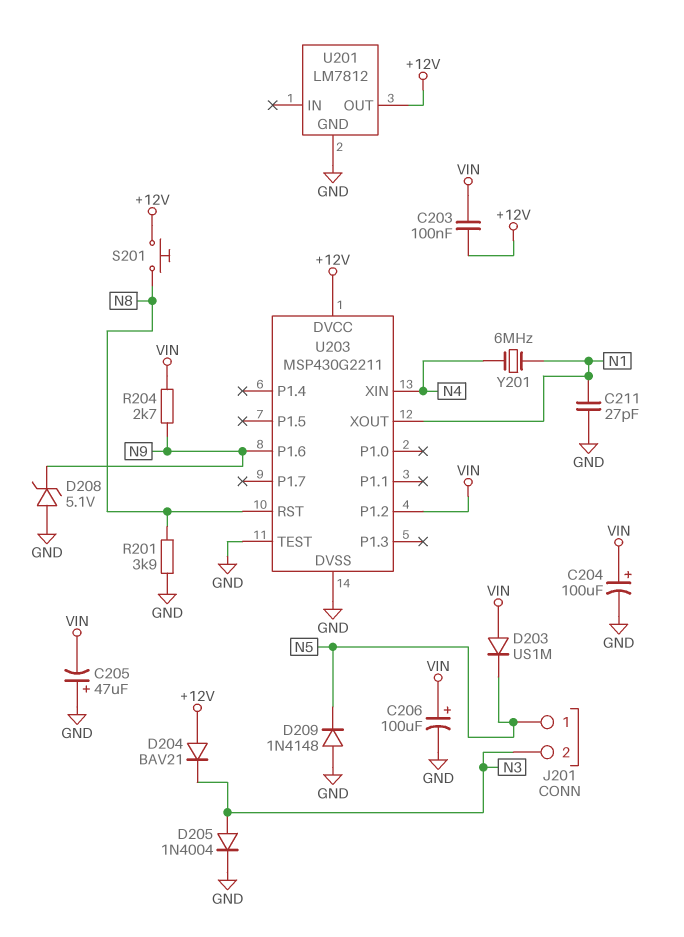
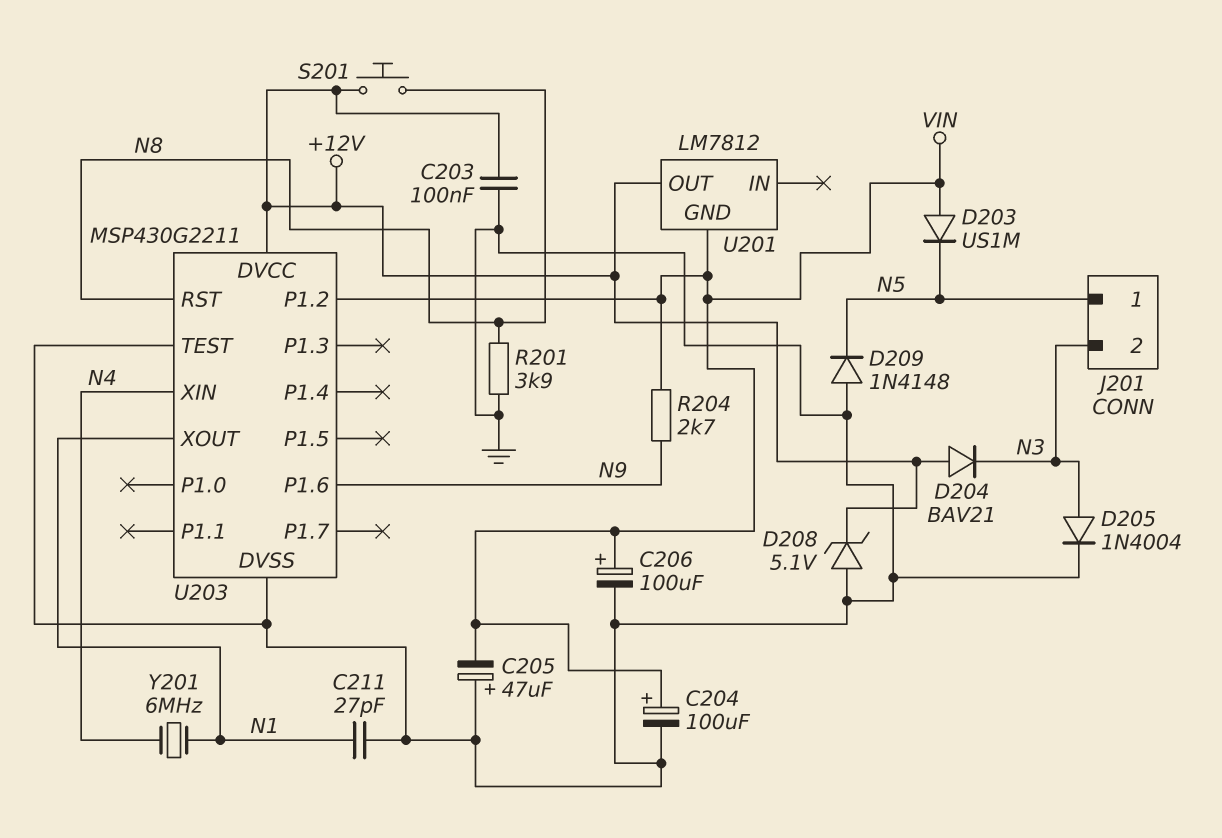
C203: 100nF (+12V, VIN) -> 100nF (+12V, GND)
D208: zener 5.1V (A GND, K N9) -> zener 5.1V (A GND, K +12V)
U201 pin GND: GND -> VIN

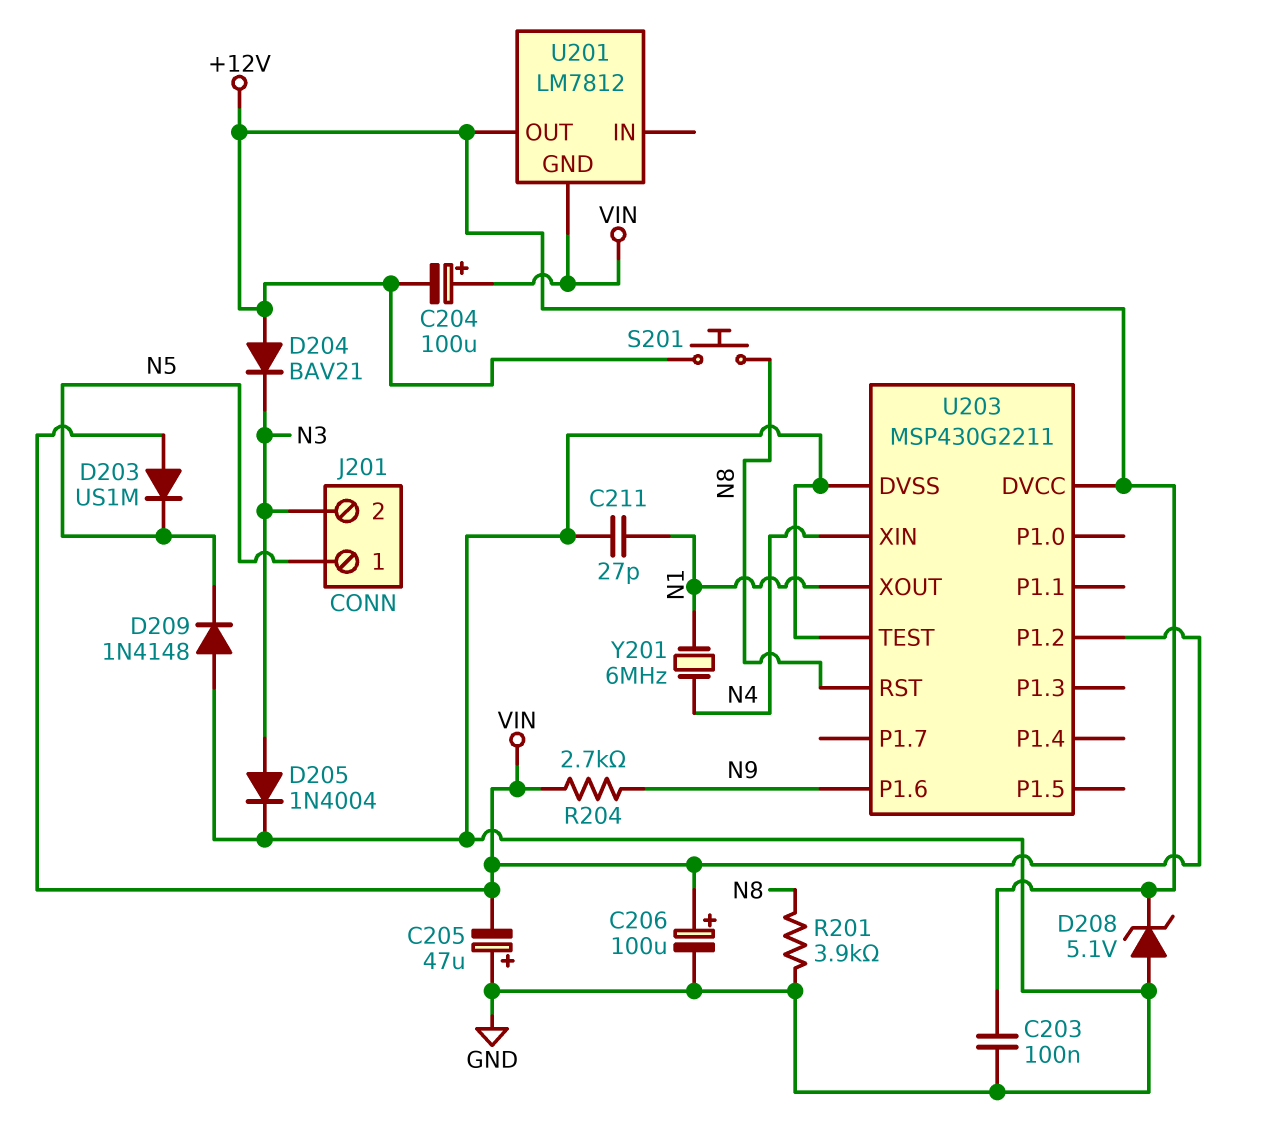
C204: 100uF (plus VIN, minus GND) -> 100uF (plus VIN, minus +12V)

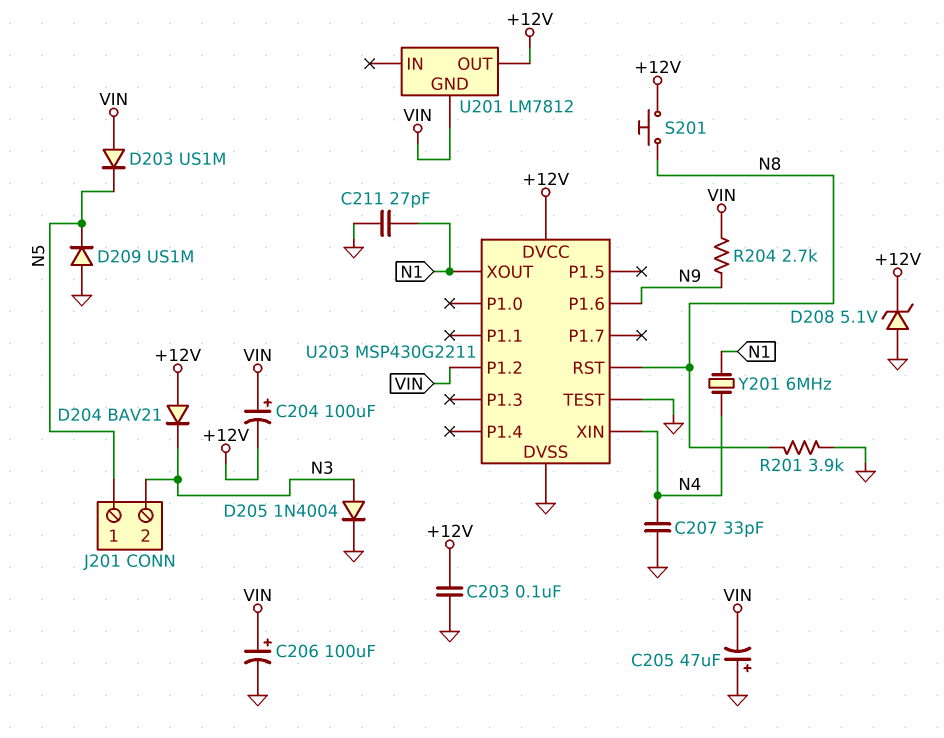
C207: none -> 33pF (GND, N4)
D209: diode 1N4148 (A GND, K N5) -> diode US1M (A GND, K N5)

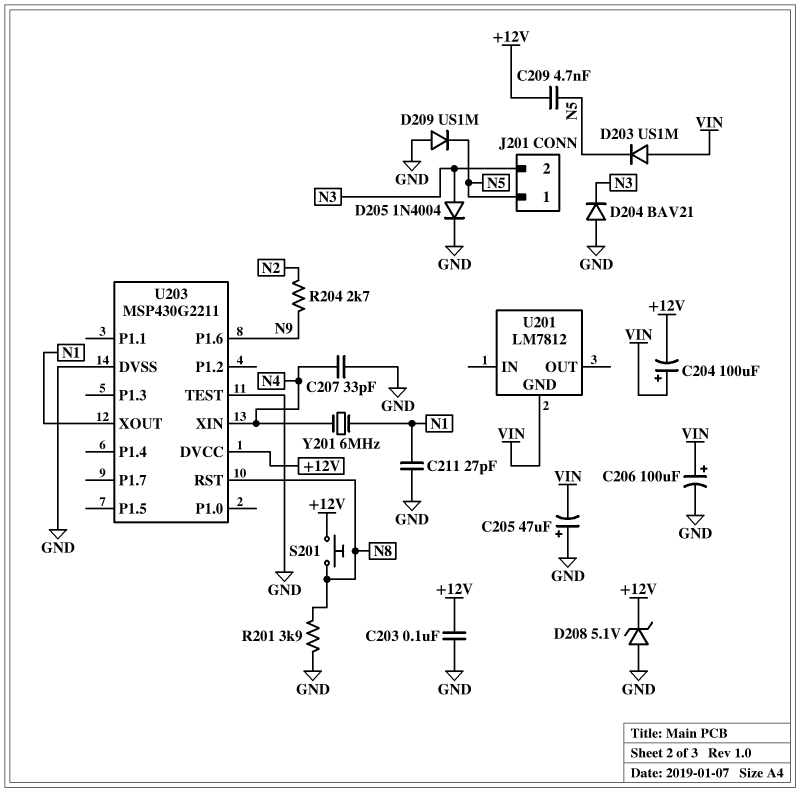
C209: none -> 4.7nF (+12V, N5)
D204: diode BAV21 (A +12V, K N3) -> diode BAV21 (A GND, K N3)
R204: 2.7k (N9, VIN) -> 2.7k (N2, N9)
U201 pin OUT: +12V -> none
U203 pin P1.2: VIN -> none

